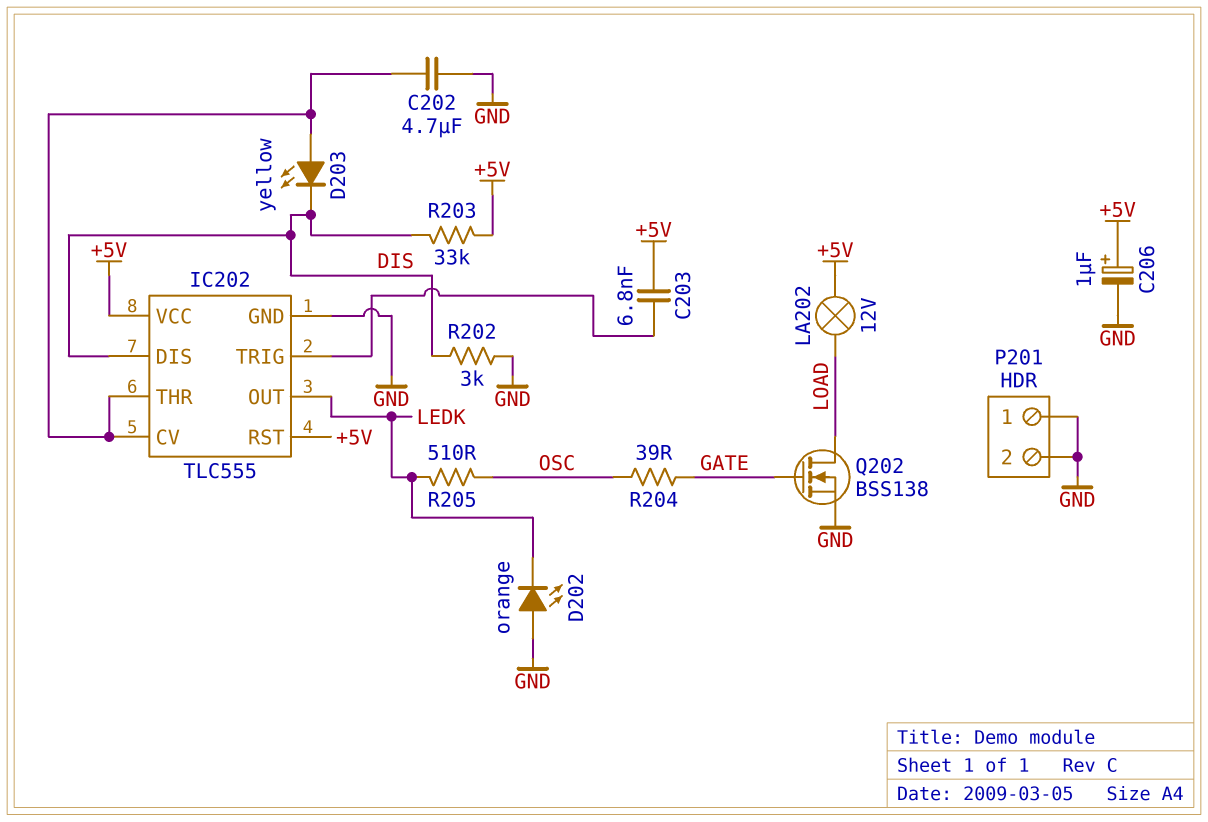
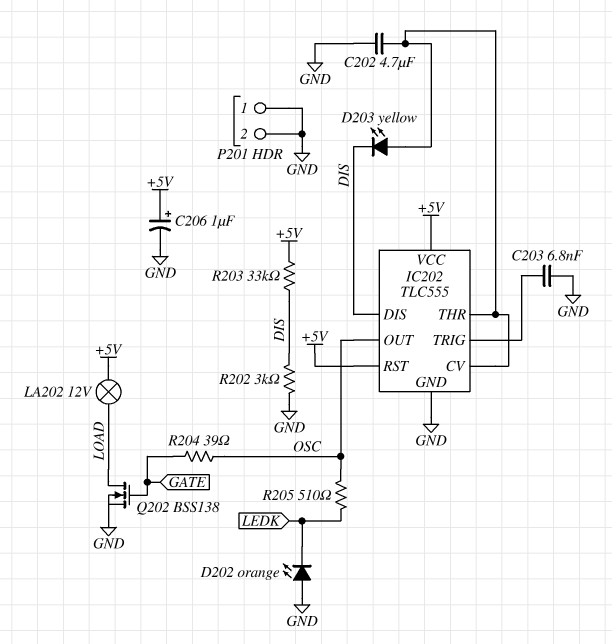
C203: 6.8nF (+5V, IC202/TRIG) -> 6.8nF (GND, IC202/TRIG)
IC202 pin OUT: LEDK -> OSC

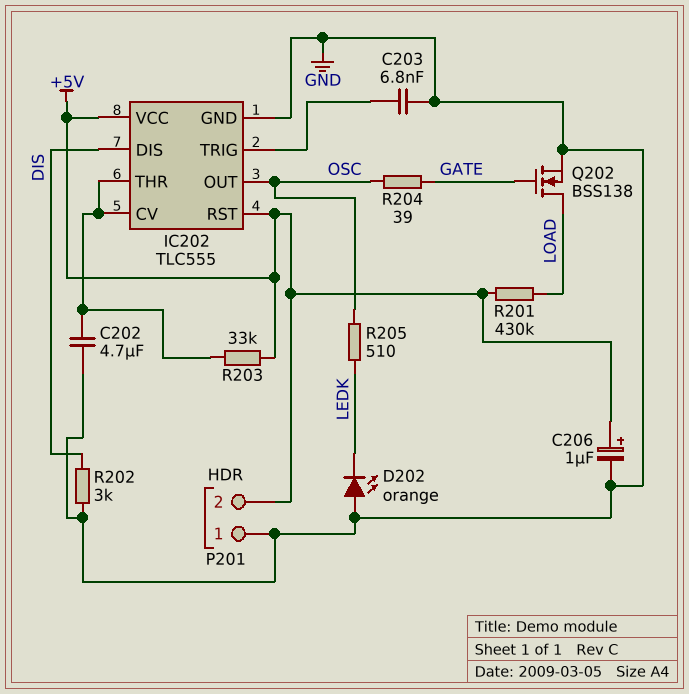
D203: LED yellow (A IC202/CV, K DIS) -> none
LA202: lamp 12V (+5V, LOAD) -> none
P201 pin 2: GND -> +5V
R201: none -> 430k (+5V, LOAD)
R203: 33k (+5V, DIS) -> 33k (+5V, IC202/CV)

